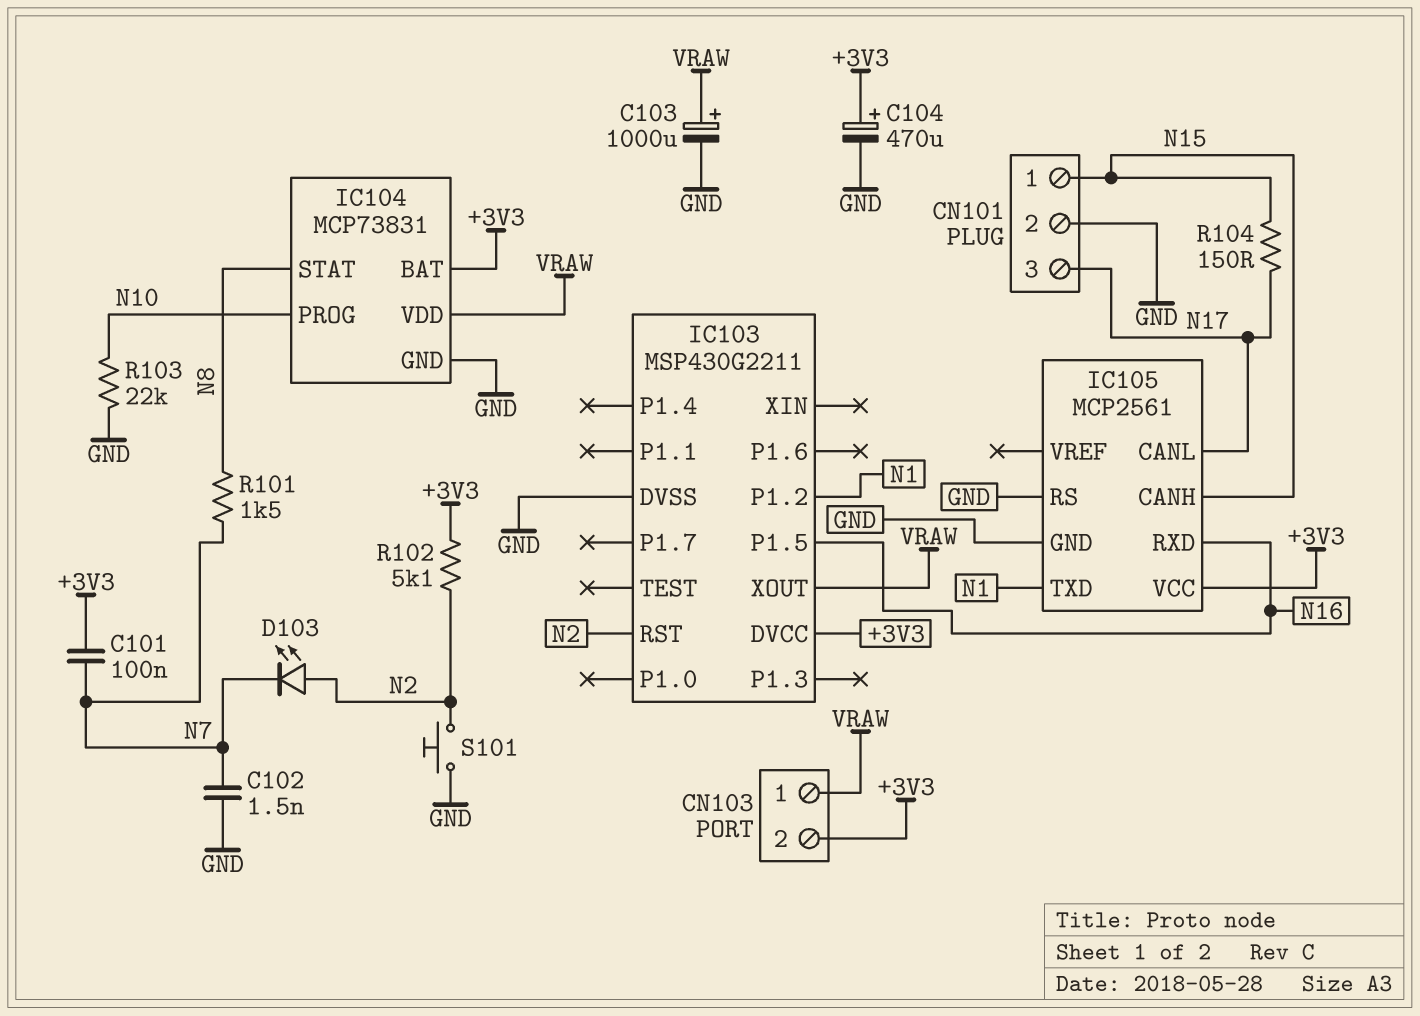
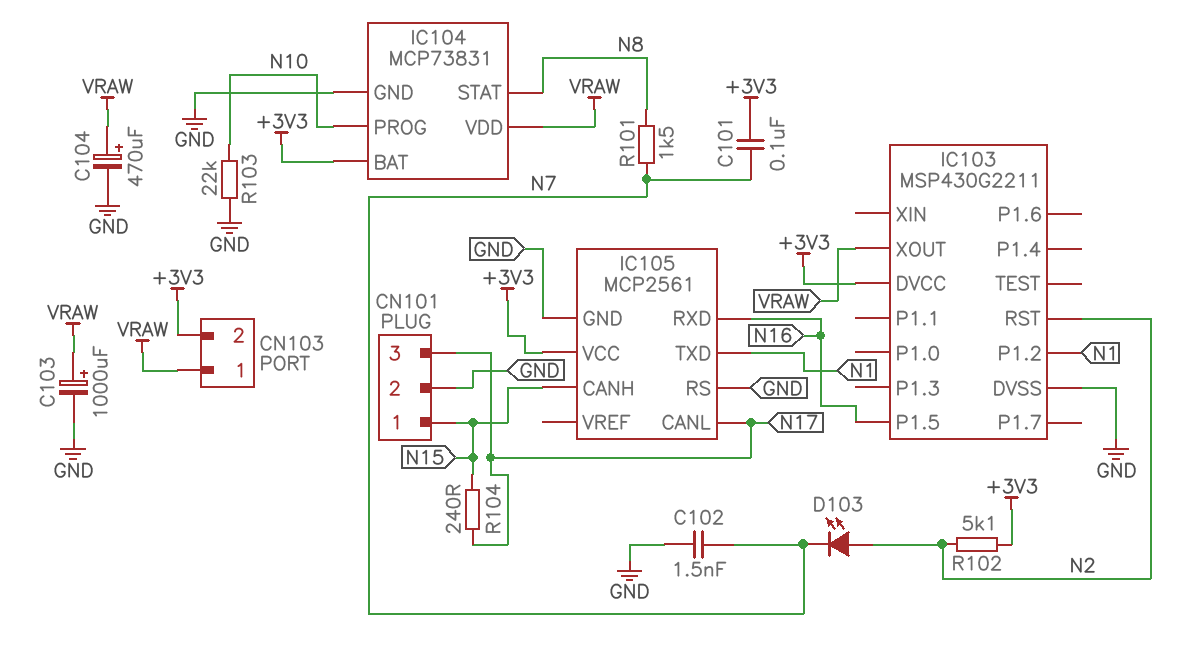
C104: 470uF (plus +3V3, minus GND) -> 470uF (plus VRAW, minus GND)
R104: 150 (N15, N17) -> 240 (N15, N17)
S101: button (GND, N2) -> none

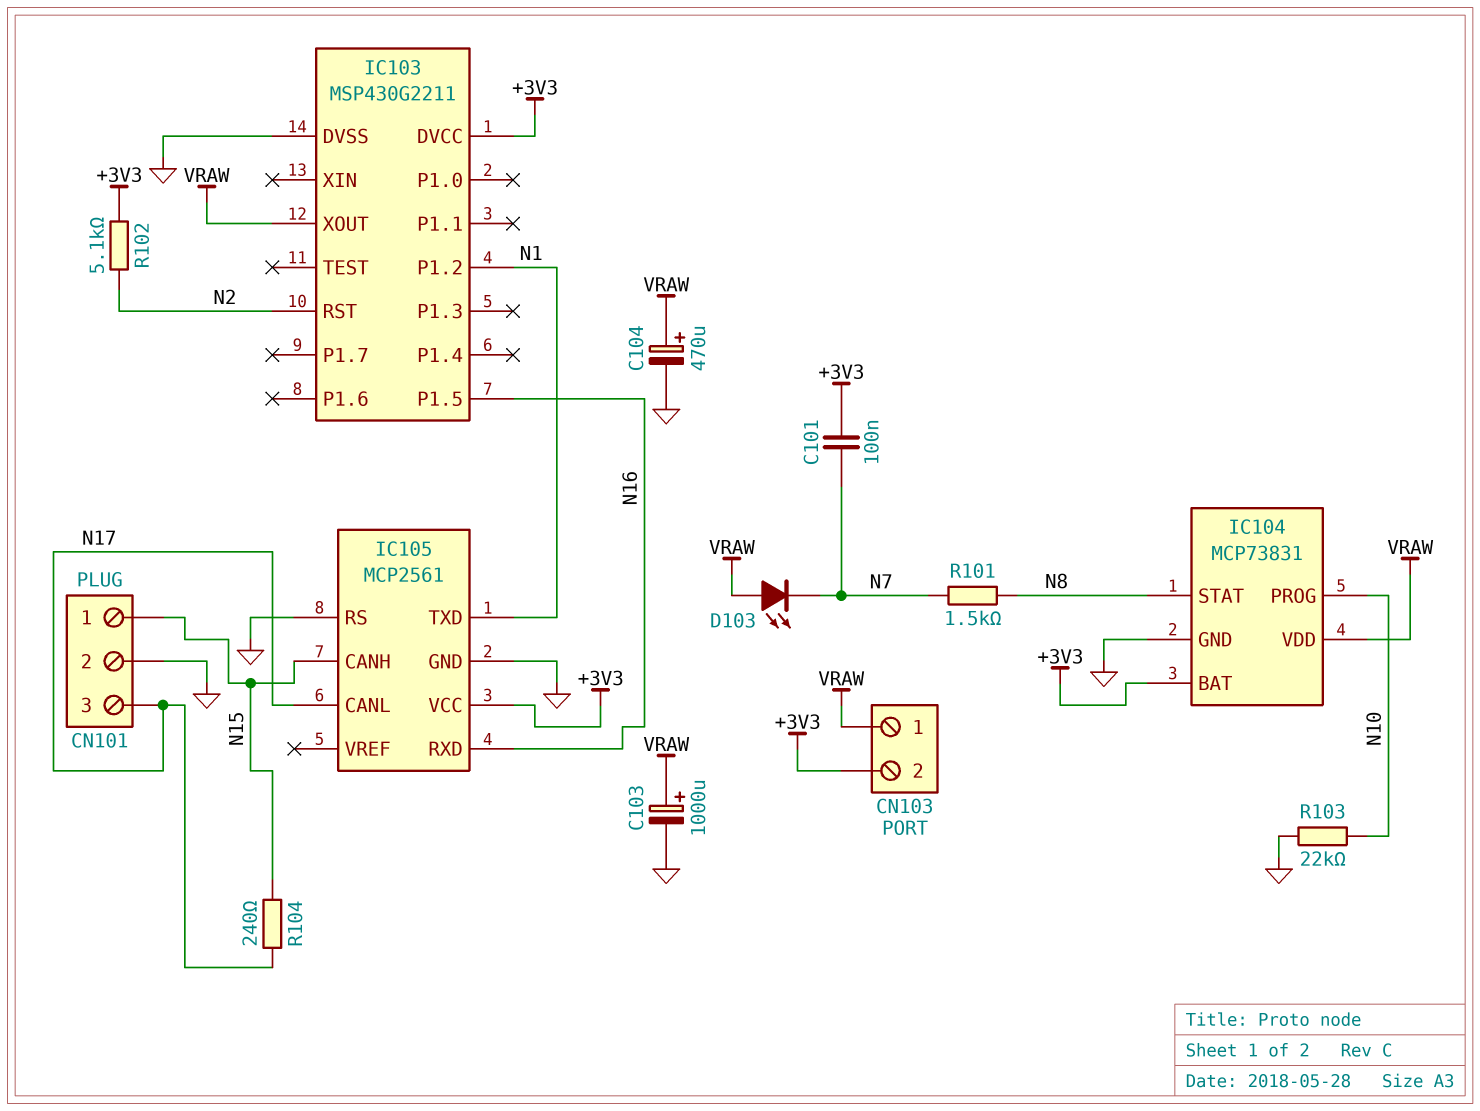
C102: 1.5nF (GND, N7) -> none
D103: LED (A N2, K N7) -> LED (A VRAW, K N7)

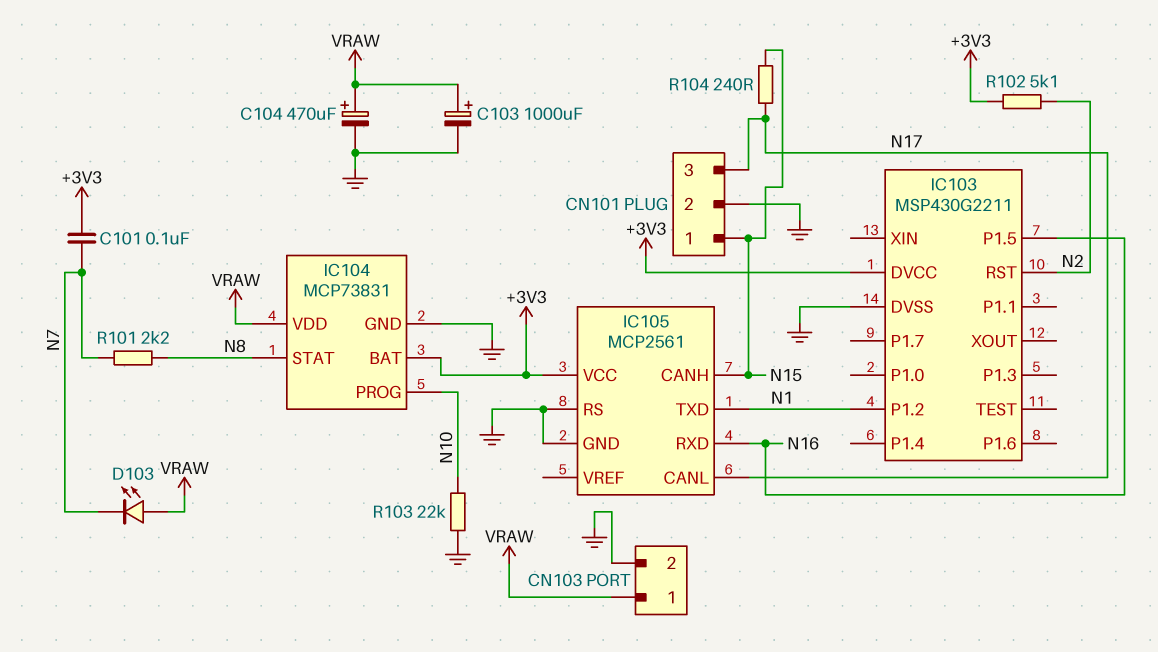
CN103 pin 2: +3V3 -> GND
IC103 pin XOUT: VRAW -> none
R101: 1.5k (N7, N8) -> 2.2k (N7, N8)

